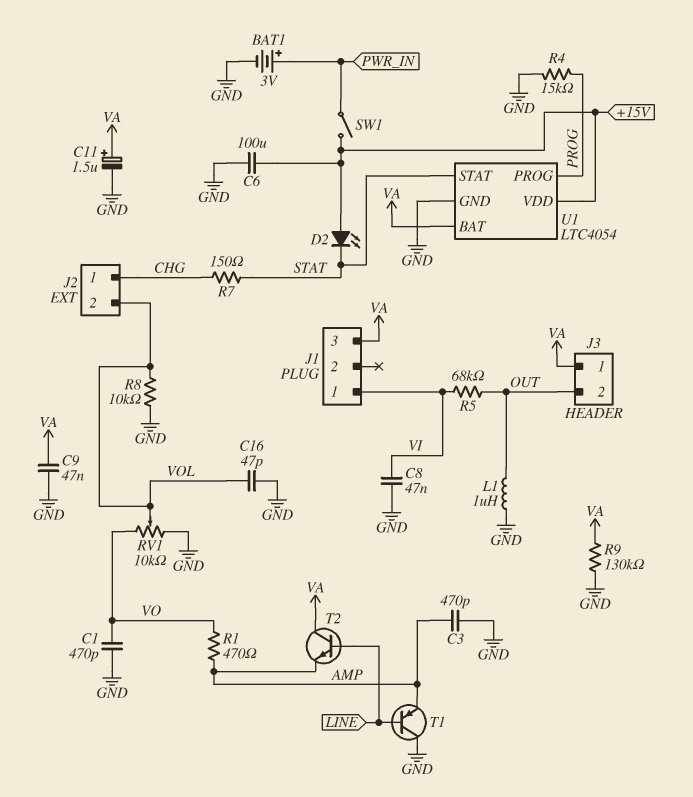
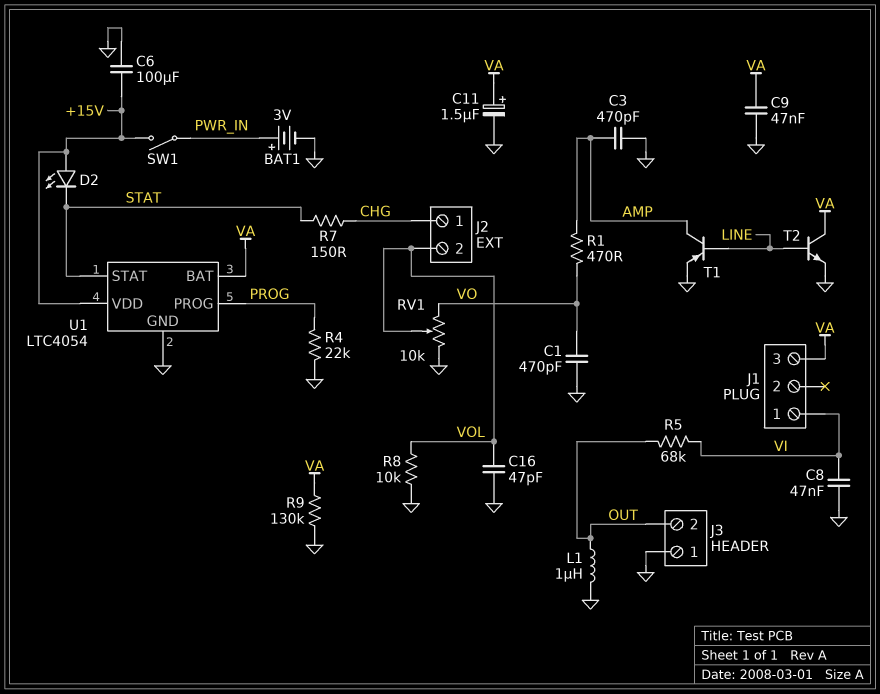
J3 pin 1: VA -> GND
R4: 15k (GND, PROG) -> 22k (GND, PROG)
T1: PNP (B LINE, C GND, E AMP) -> PNP (B LINE, C AMP, E GND)
T2: NPN (B LINE, C VA, E AMP) -> NPN (B LINE, C VA, E GND)

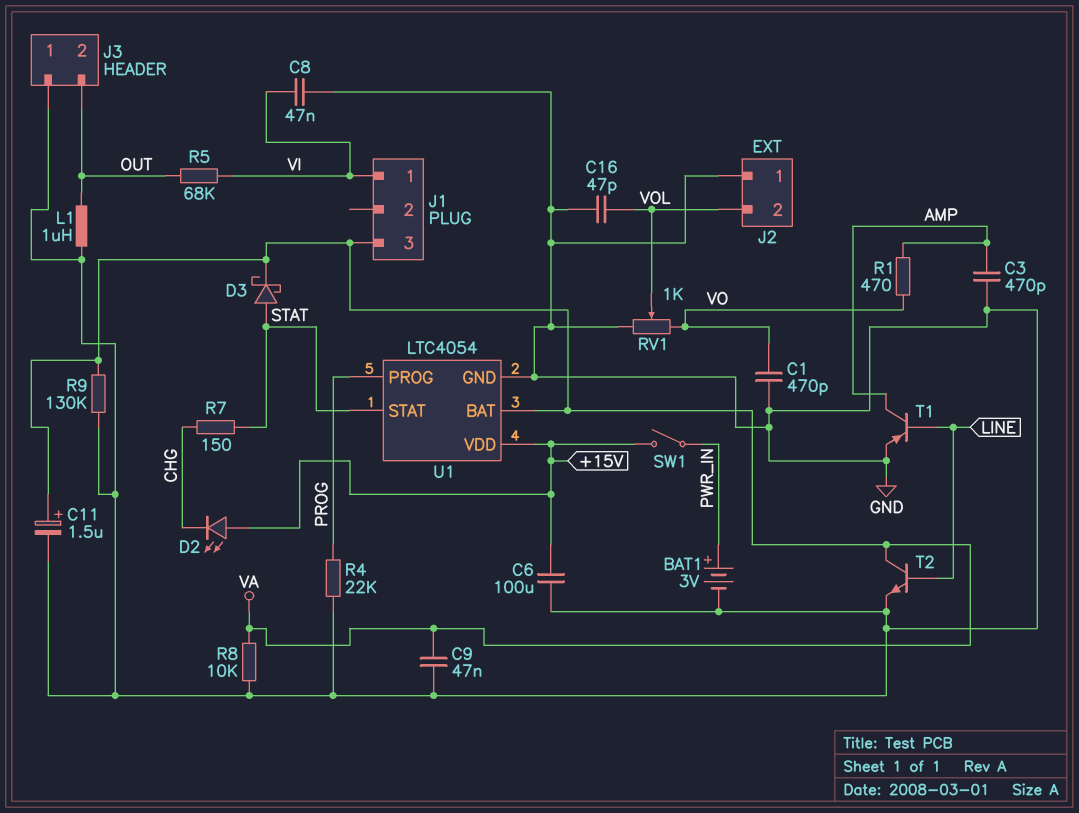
D2: LED (A +15V, K STAT) -> LED (A +15V, K CHG)
D3: none -> schottky (A STAT, K VA)
J2 pin 1: CHG -> GND
R8: 10k (GND, VOL) -> 10k (GND, VA)
RV1: 10k (GND, VO, wiper VOL) -> 1k (GND, VO, wiper VOL)

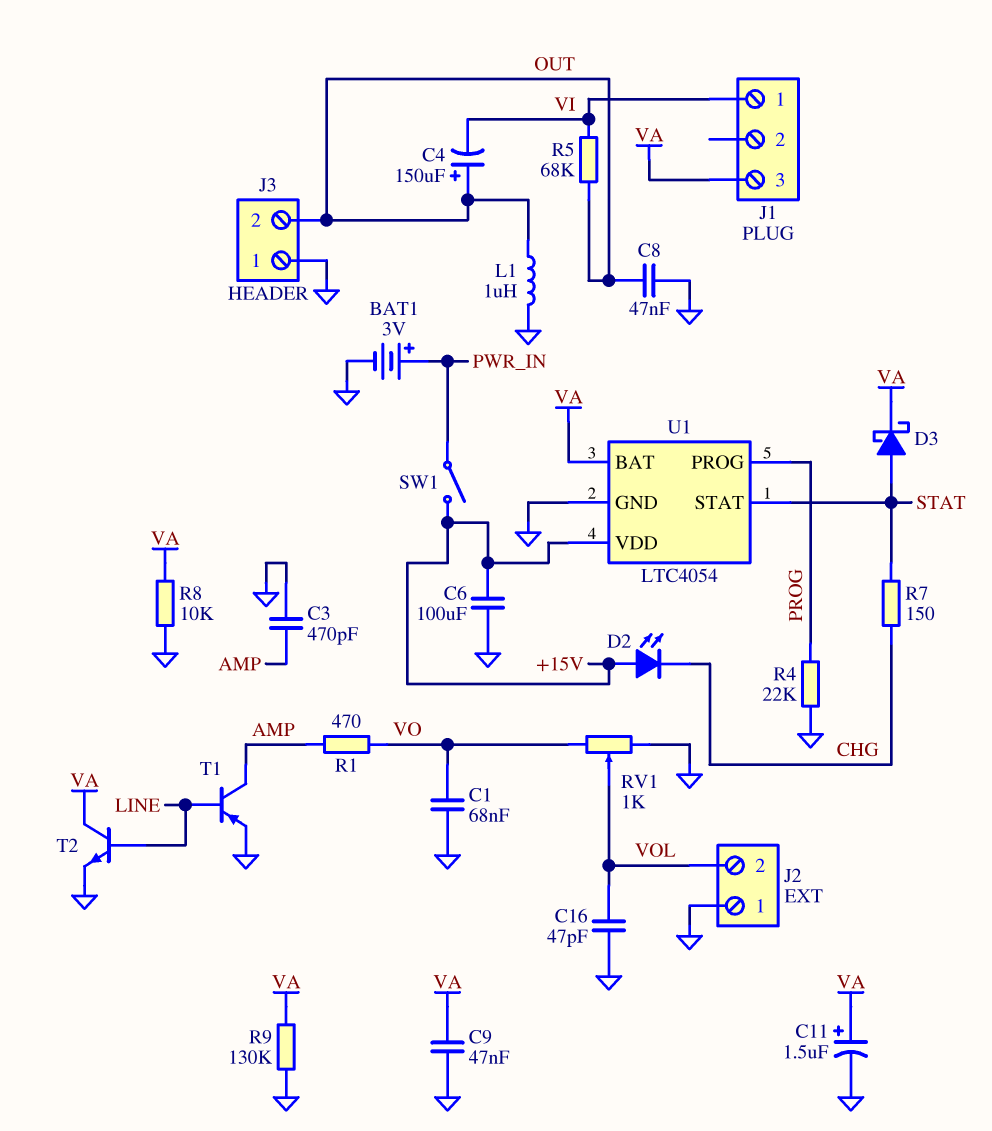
C1: 470pF (GND, VO) -> 68nF (GND, VO)
C4: none -> 150uF (plus OUT, minus VI)
C8: 47nF (GND, VI) -> 47nF (GND, OUT)

